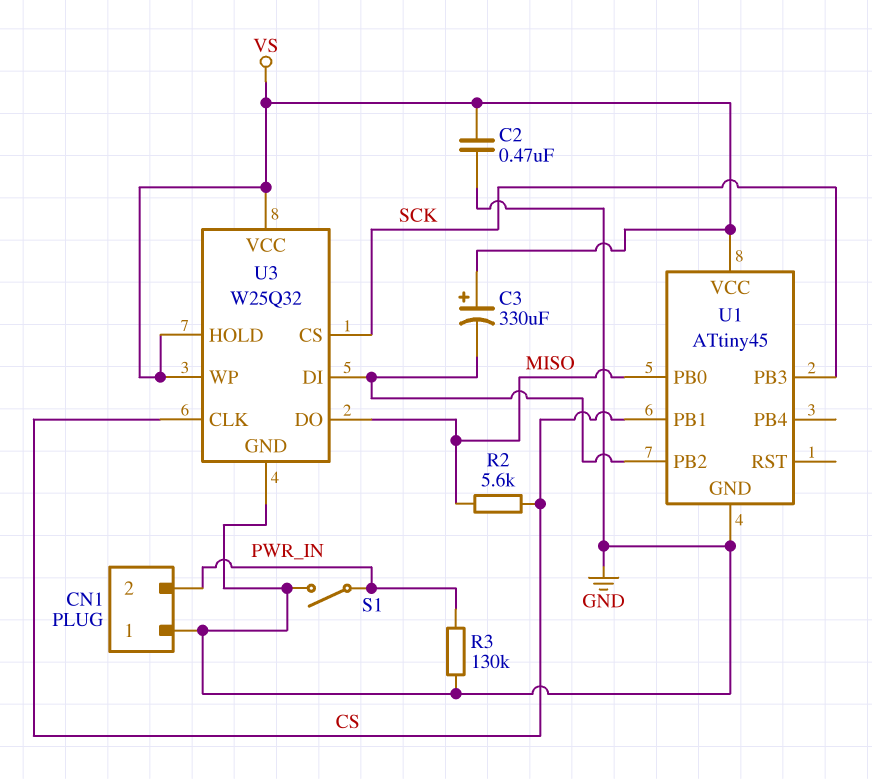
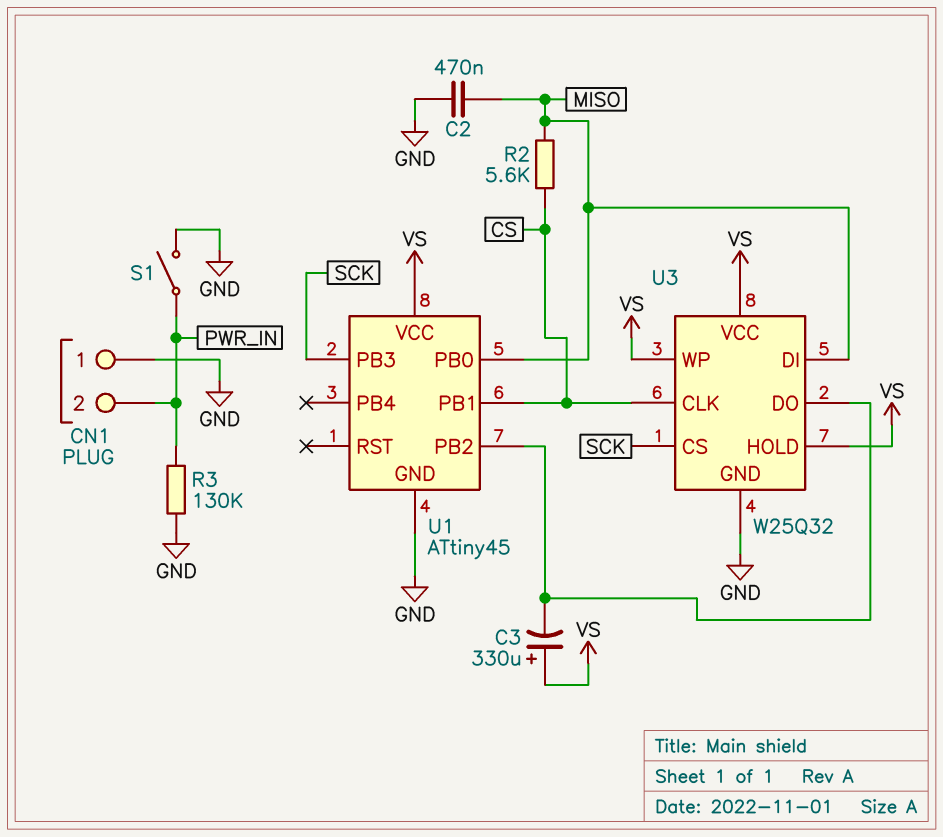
C2: 470nF (GND, VS) -> 470nF (GND, MISO)
U3 pin DI: U1/PB2 -> MISO
U3 pin DO: MISO -> U1/PB2

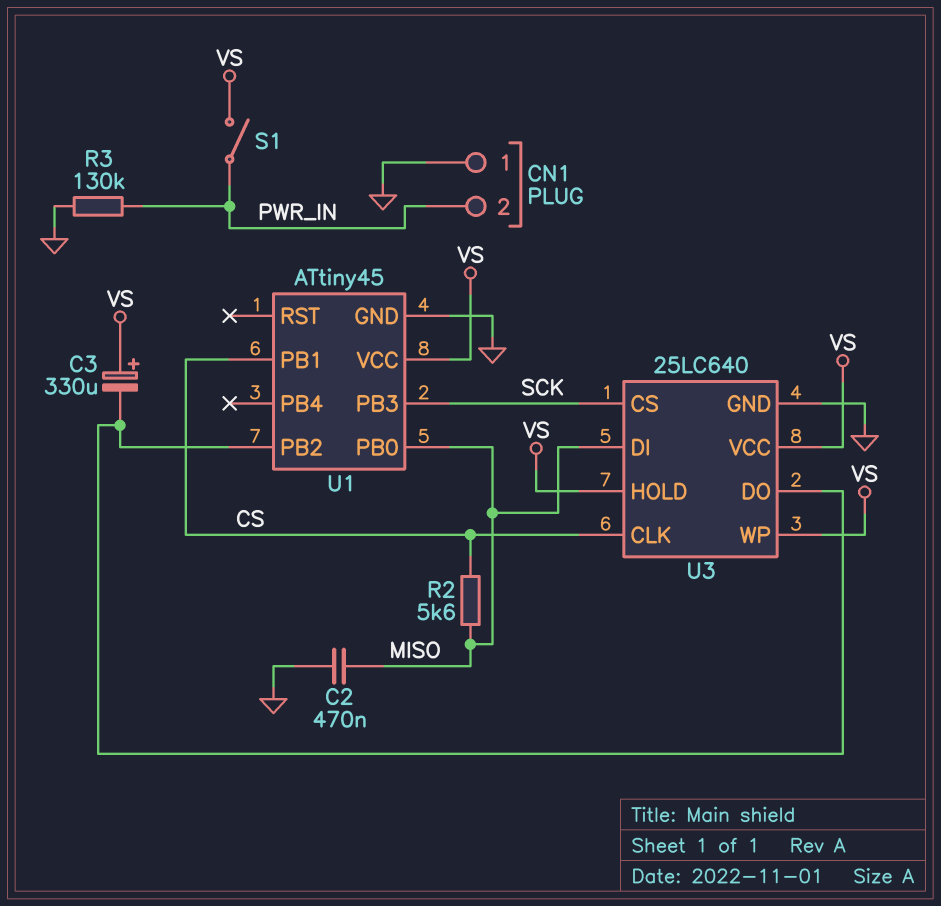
S1: switch (GND, PWR_IN) -> switch (PWR_IN, VS)
U3: W25Q32 -> 25LC640

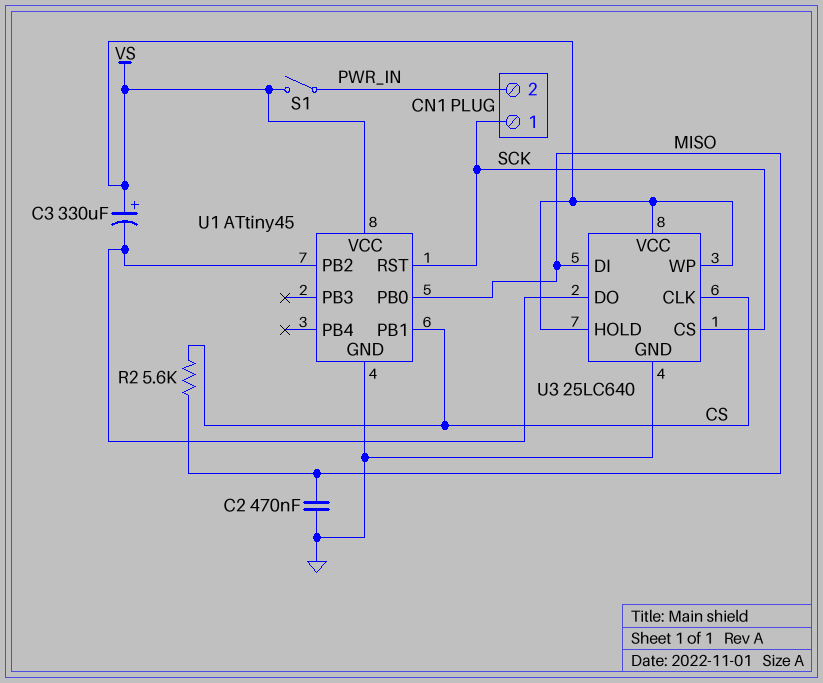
CN1 pin 1: GND -> SCK
R3: 130k (GND, PWR_IN) -> none
U1 pin PB3: SCK -> none
U1 pin RST: none -> SCK

